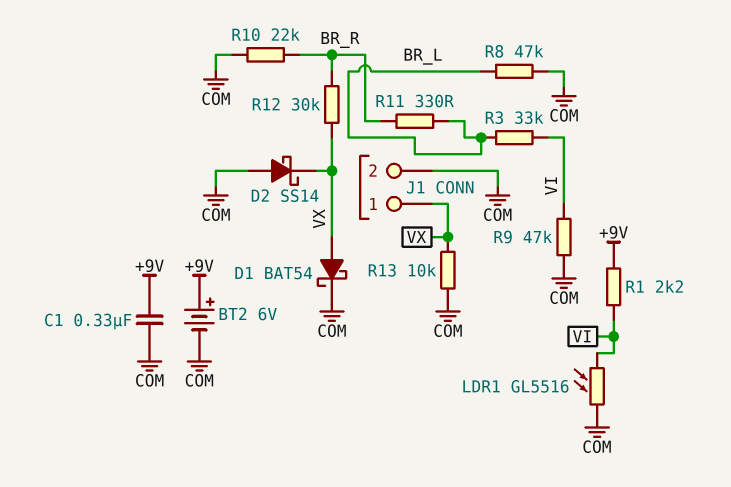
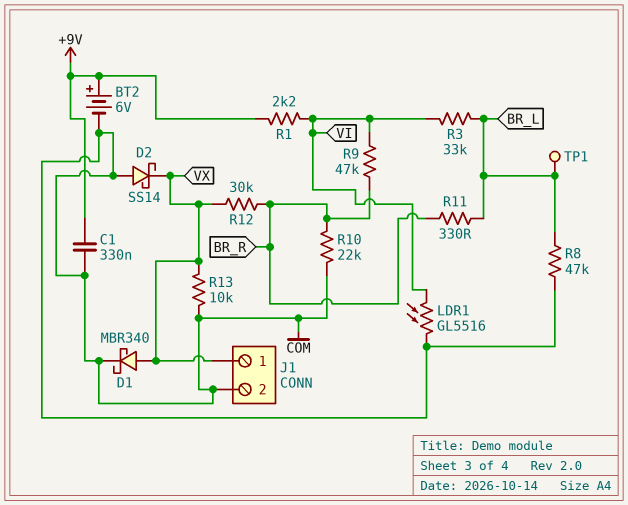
D1: schottky BAT54 (A VX, K COM) -> schottky MBR340 (A VX, K COM)
R9: 47k (COM, VI) -> 47k (BR_R, VI)
TP1: none -> test point (BR_L)

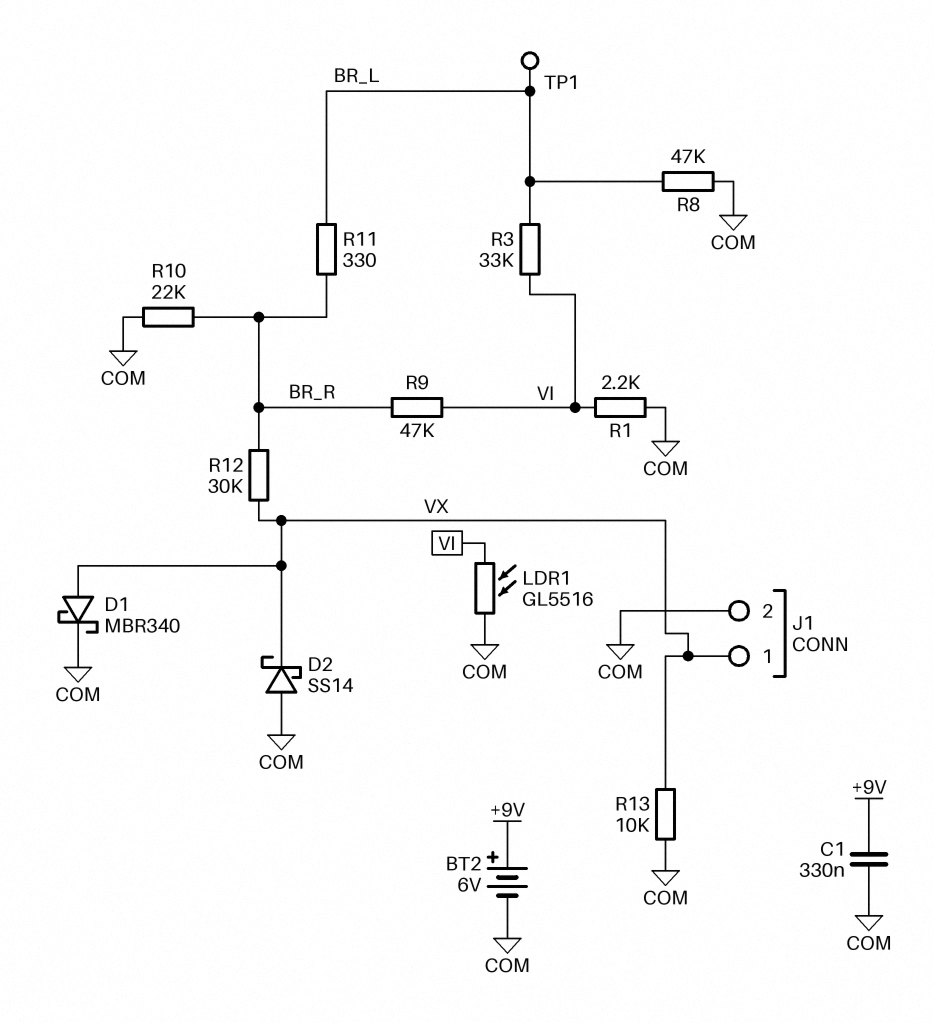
R1: 2.2k (+9V, VI) -> 2.2k (COM, VI)

